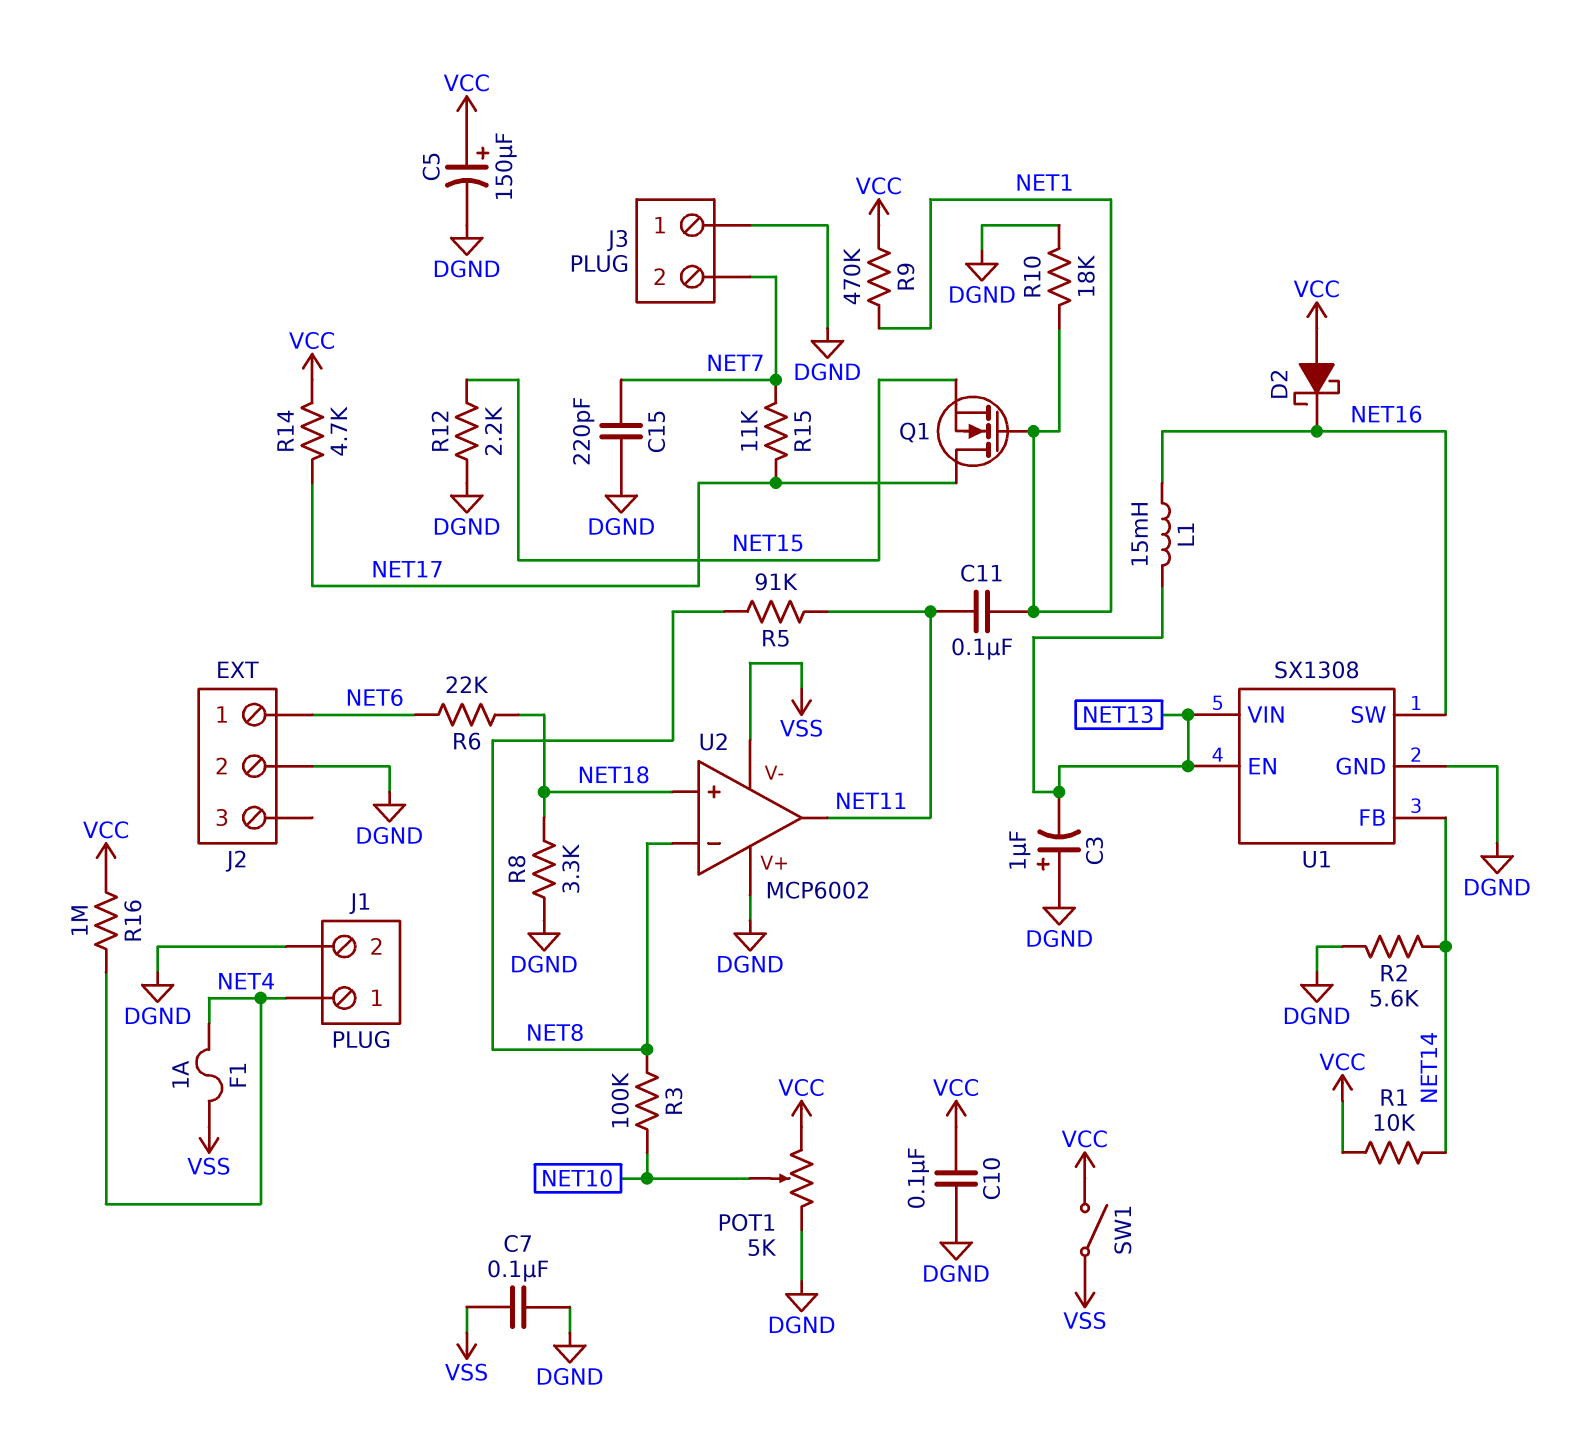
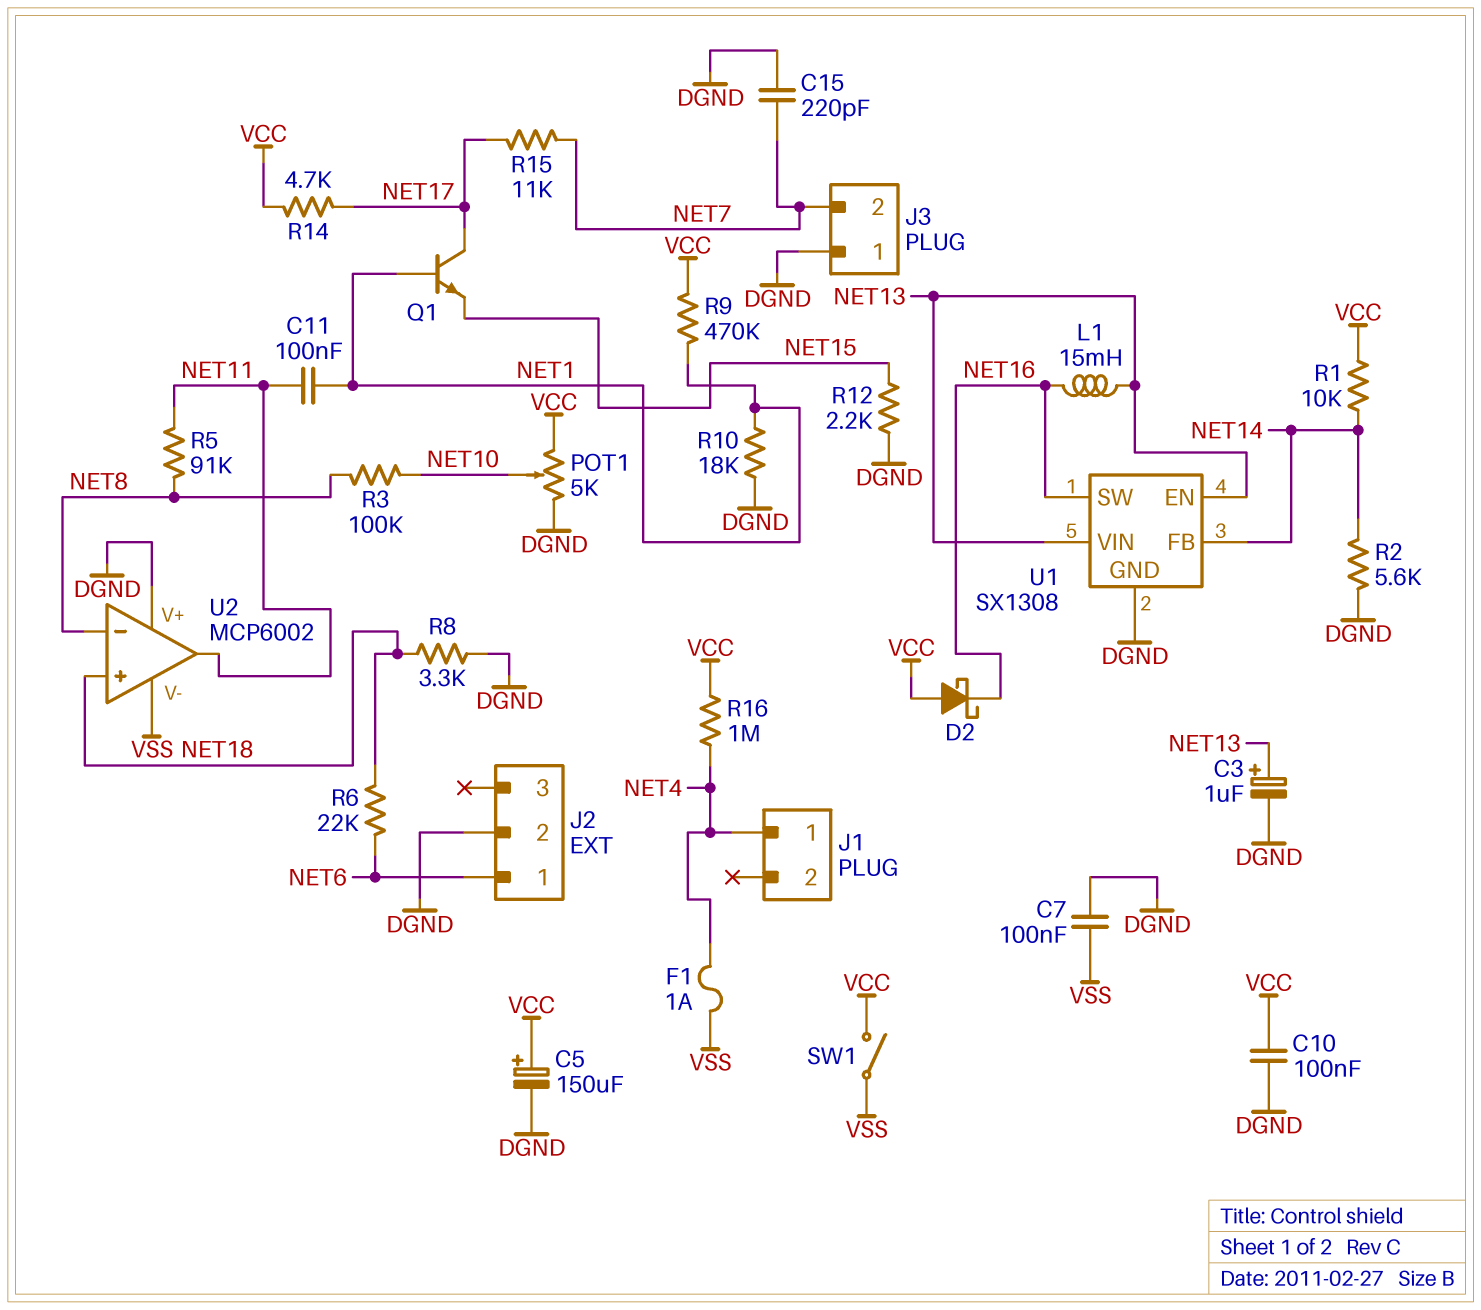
C3: 1uF (plus DGND, minus NET13) -> 1uF (plus NET13, minus DGND)
J1 pin 2: DGND -> none
Q1: NMOS (G NET1, D NET17, S NET15) -> NPN (B NET1, C NET17, E NET15)

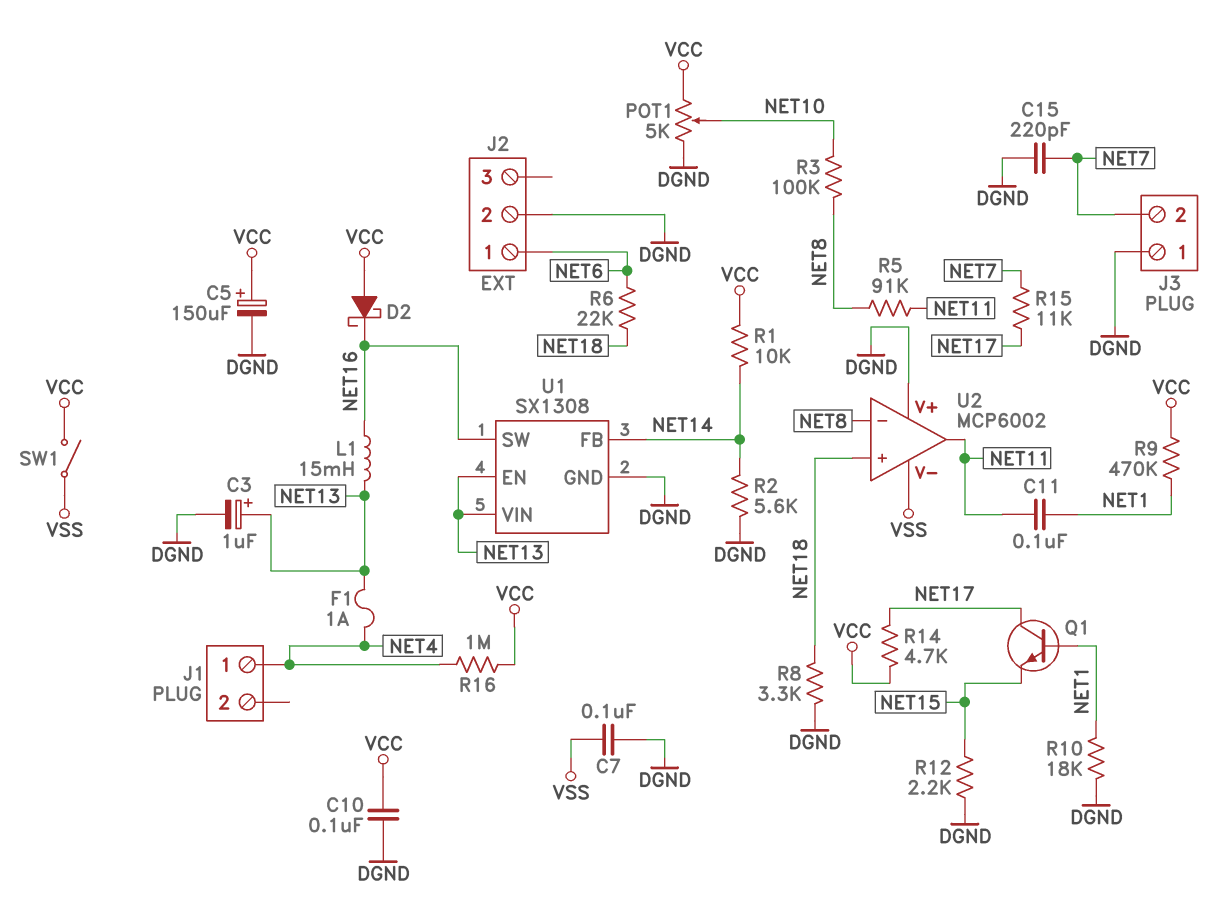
F1: 1A (NET4, VSS) -> 1A (NET4, NET13)

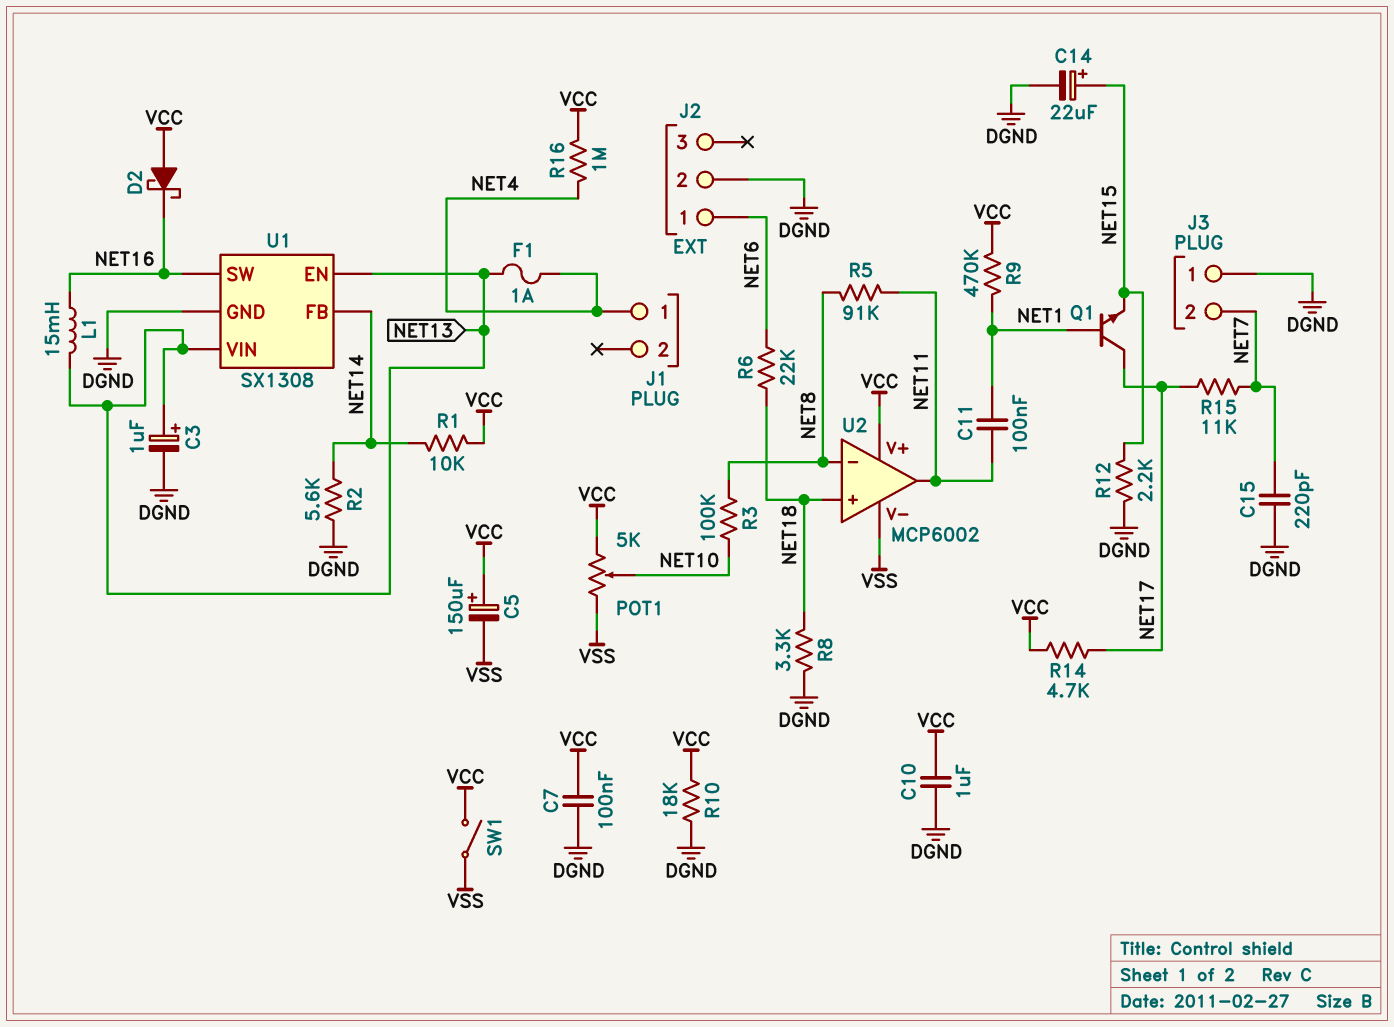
C5: 150uF (plus VCC, minus DGND) -> 150uF (plus VCC, minus VSS)
C7: 100nF (DGND, VSS) -> 100nF (DGND, VCC)
C10: 100nF (DGND, VCC) -> 1uF (DGND, VCC)
C14: none -> 22uF (plus NET15, minus DGND)
POT1: 5k (DGND, VCC, wiper NET10) -> 5k (VCC, VSS, wiper NET10)
R10: 18k (DGND, NET1) -> 18k (DGND, VCC)
U2 pin V+: DGND -> VCC

